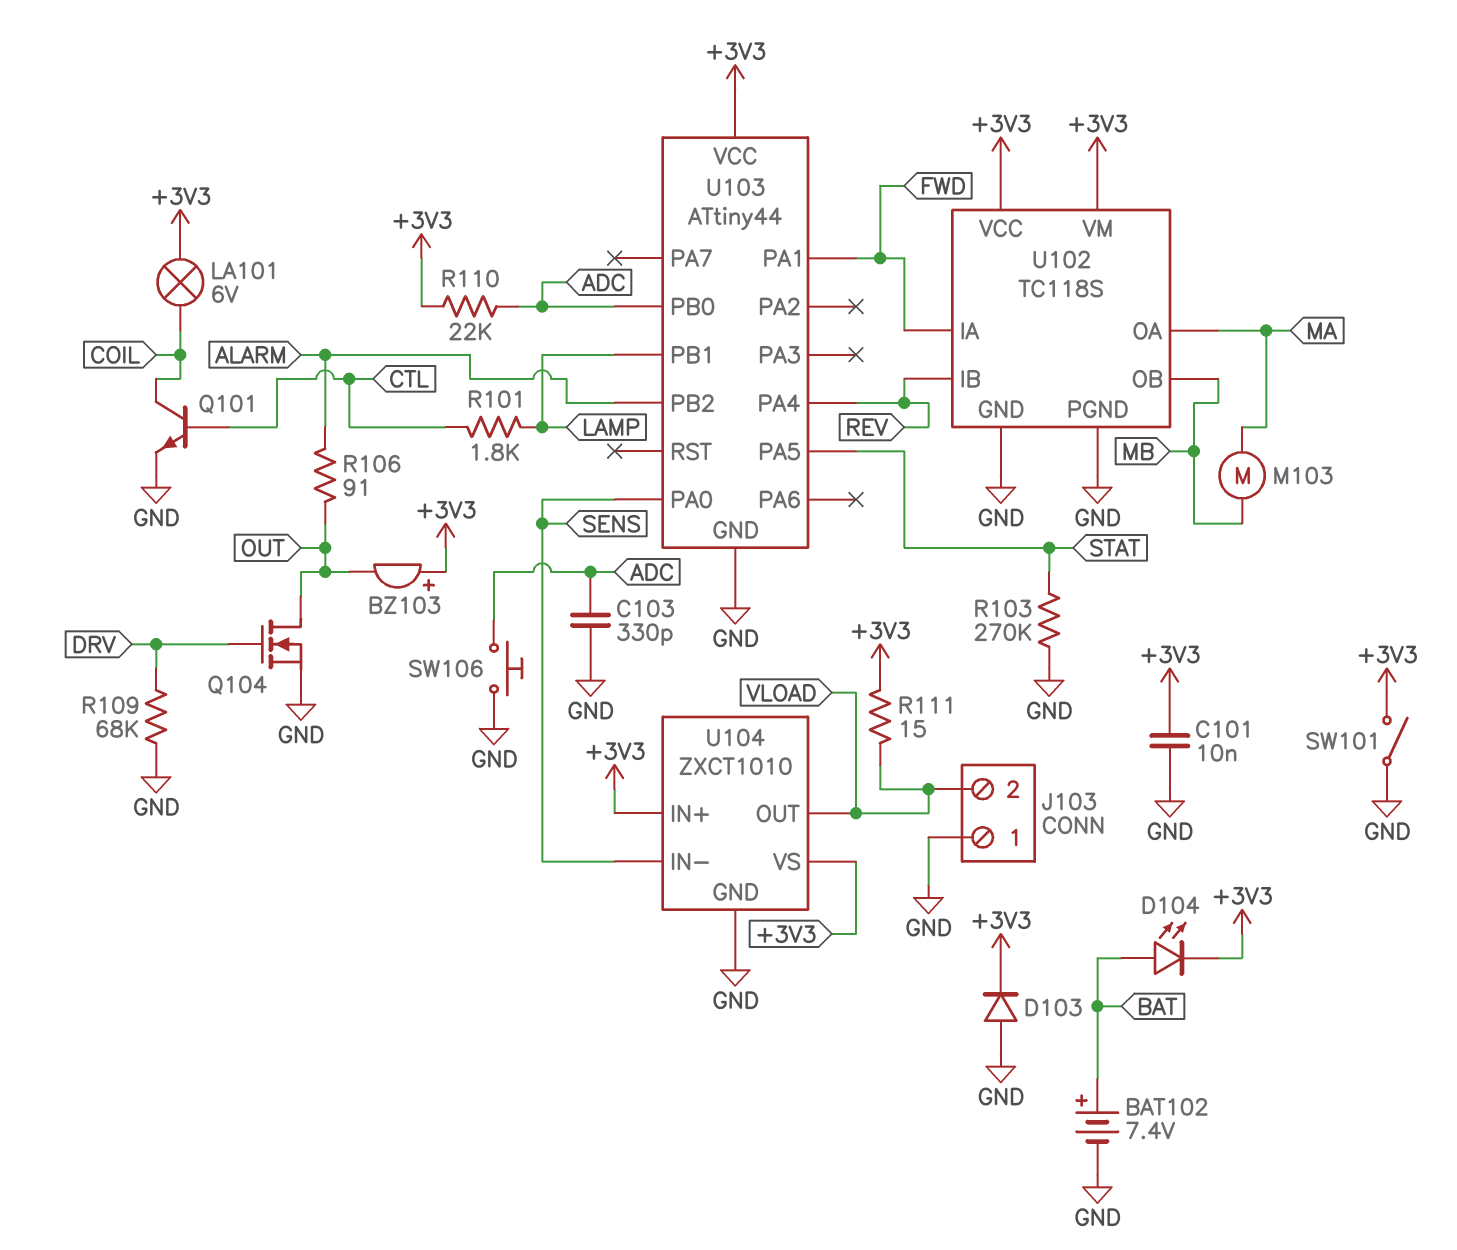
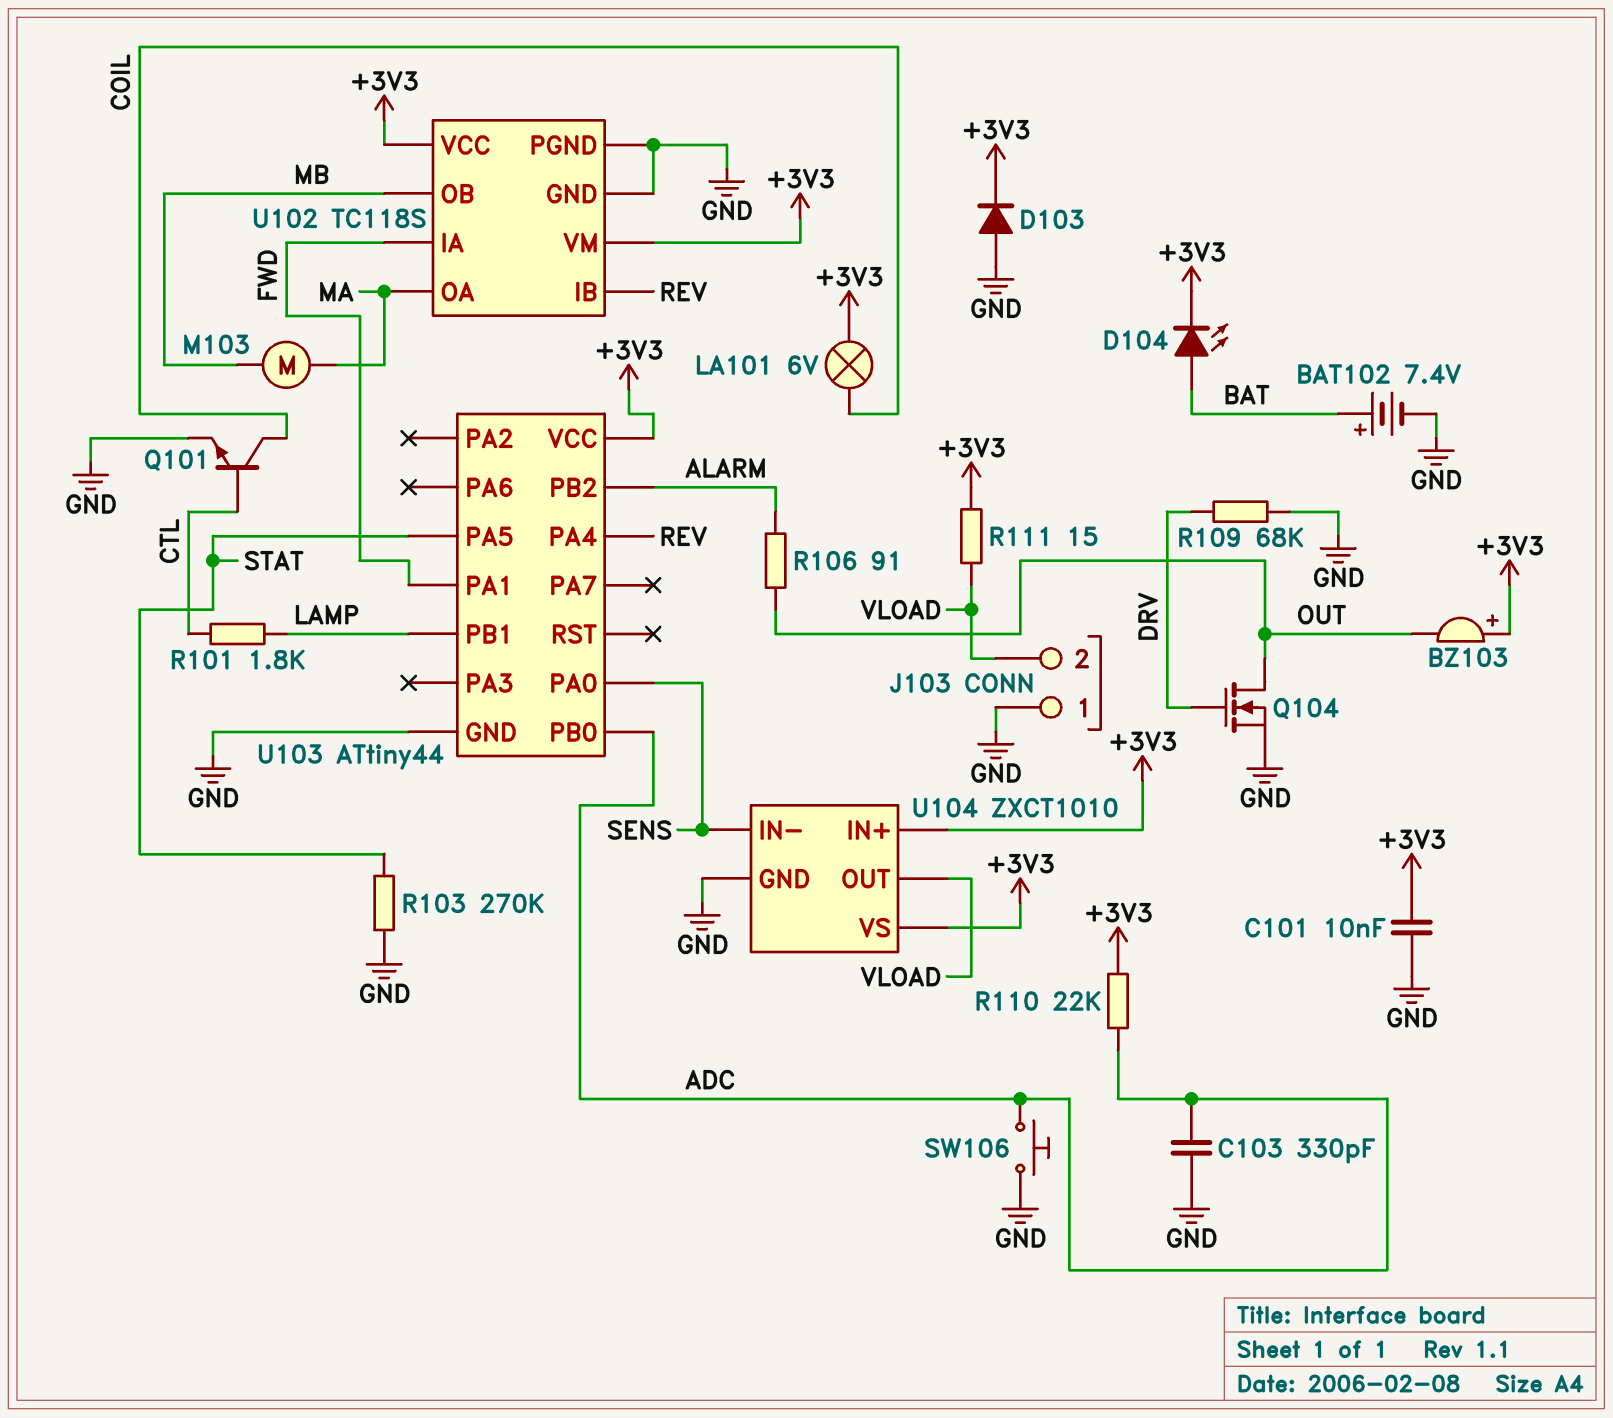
SW101: switch (+3V3, GND) -> none

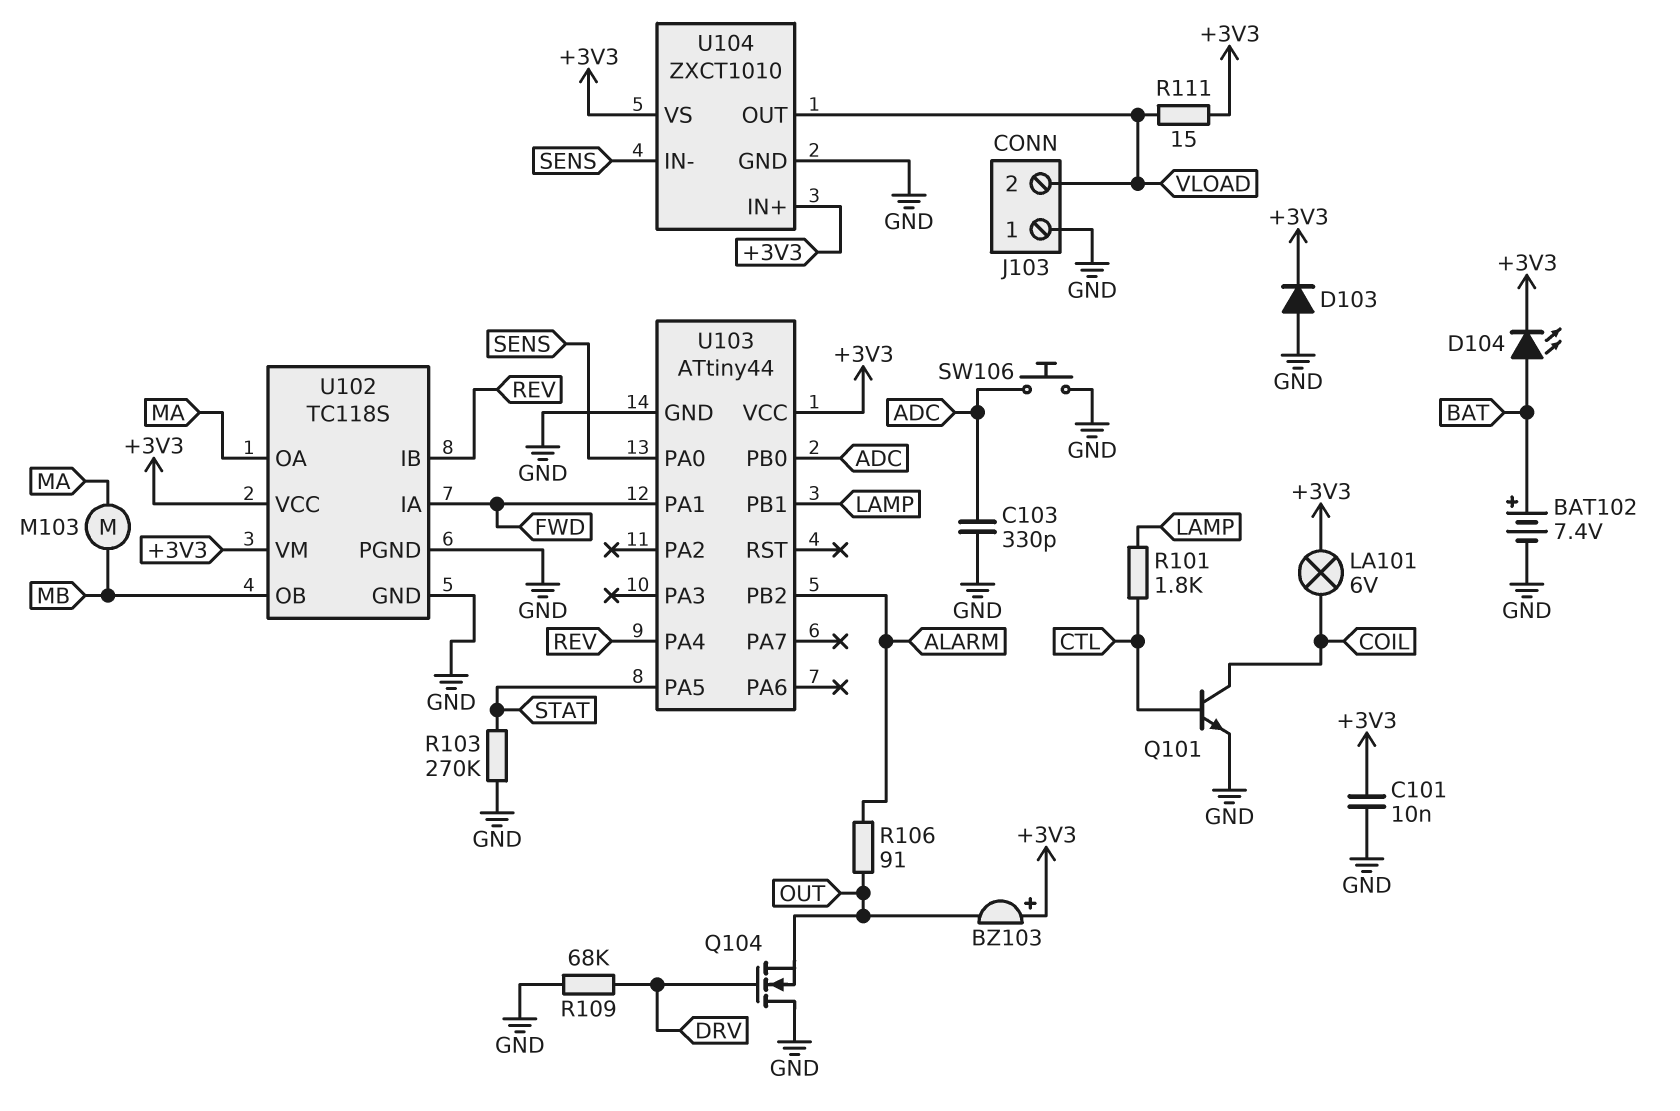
Q104: NMOS (G DRV, D OUT, S GND) -> NMOS (G DRV, D GND, S OUT)
R110: 22k (+3V3, ADC) -> none

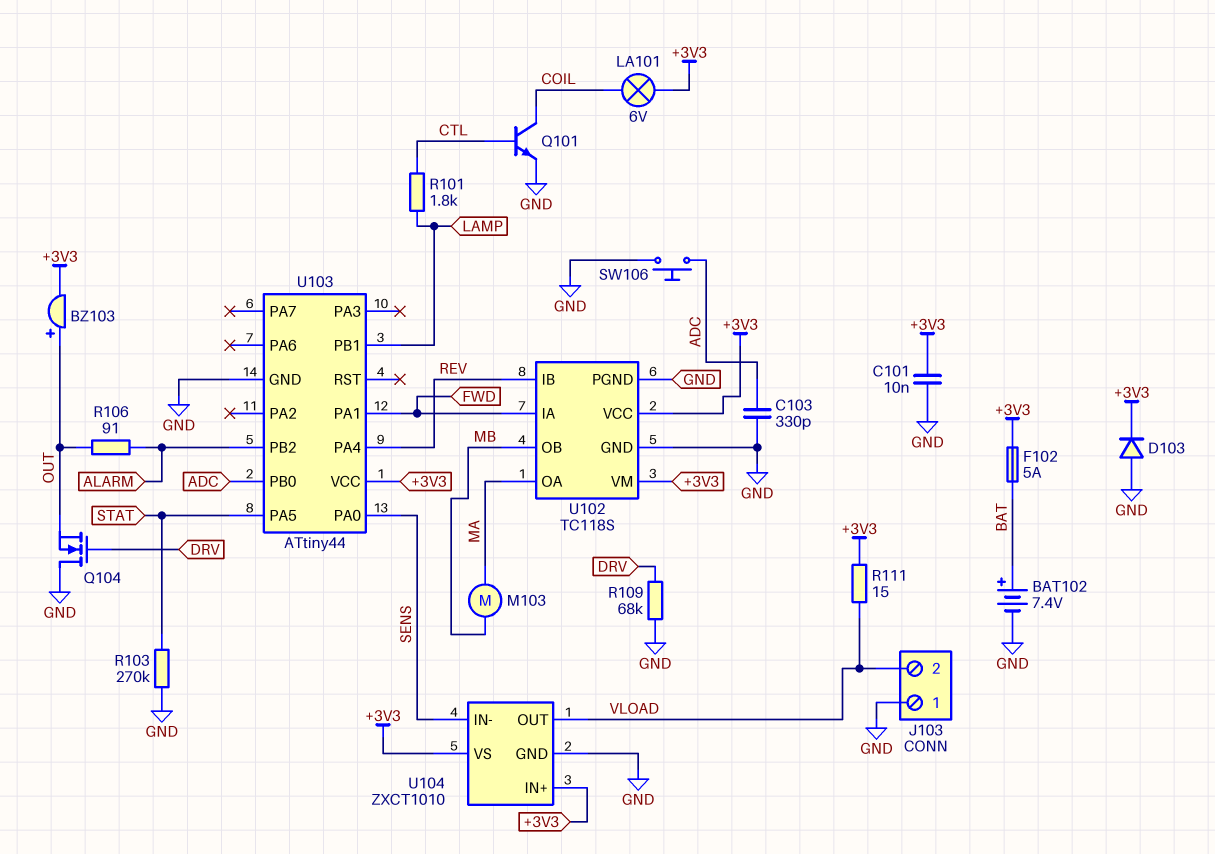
BZ103: buzzer (plus +3V3, minus OUT) -> buzzer (plus OUT, minus +3V3)
D104: LED (A BAT, K +3V3) -> none
F102: none -> 5A (+3V3, BAT)

